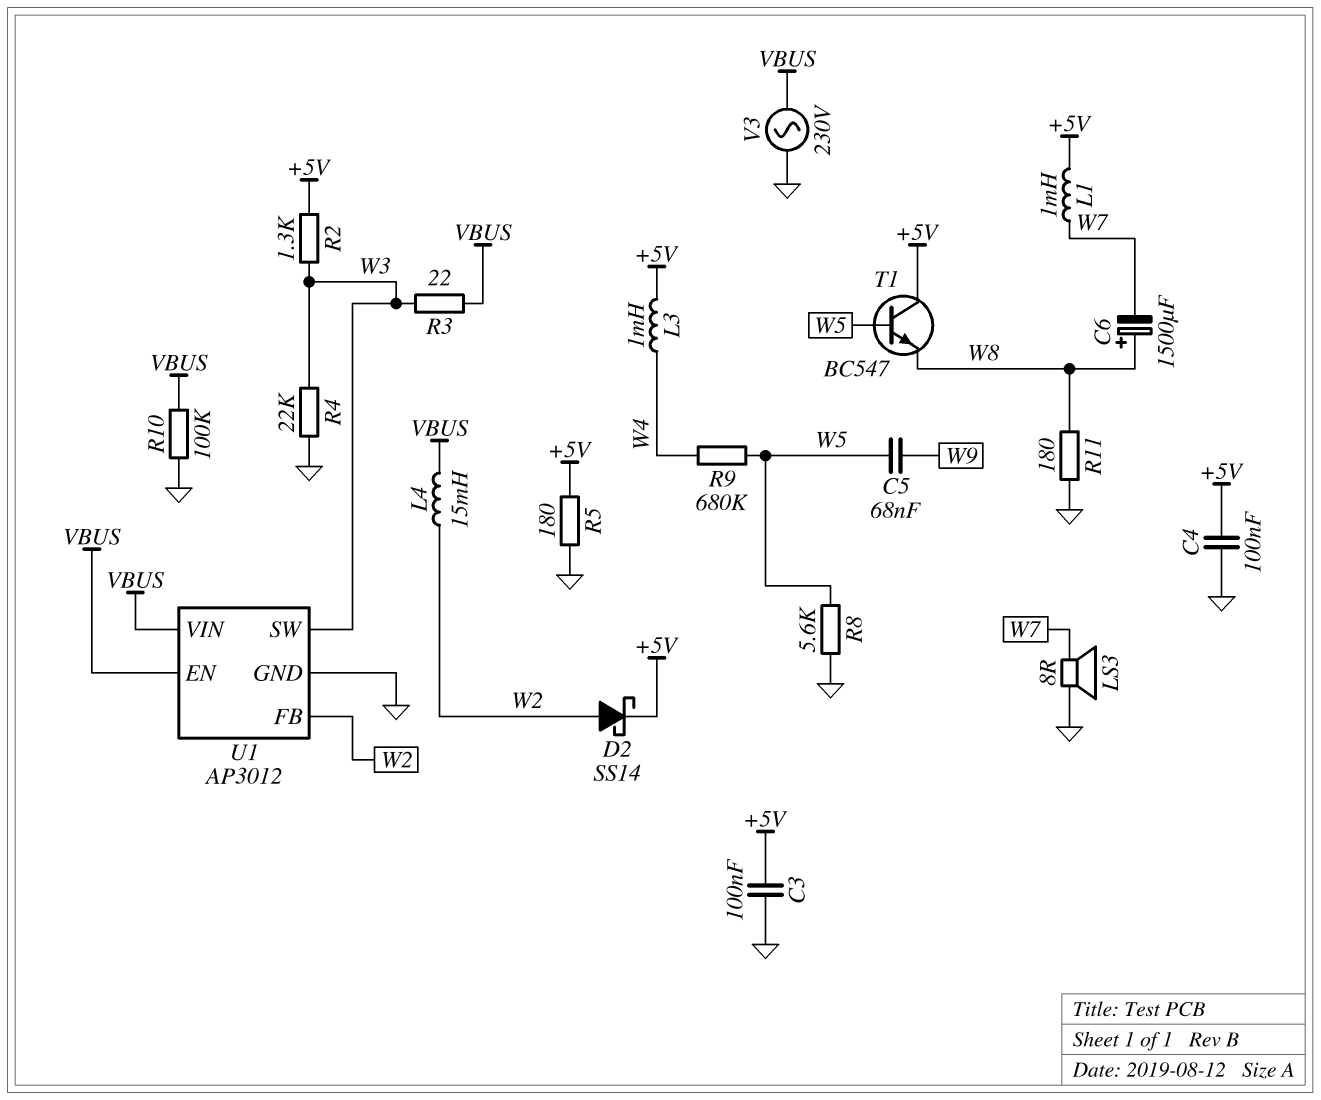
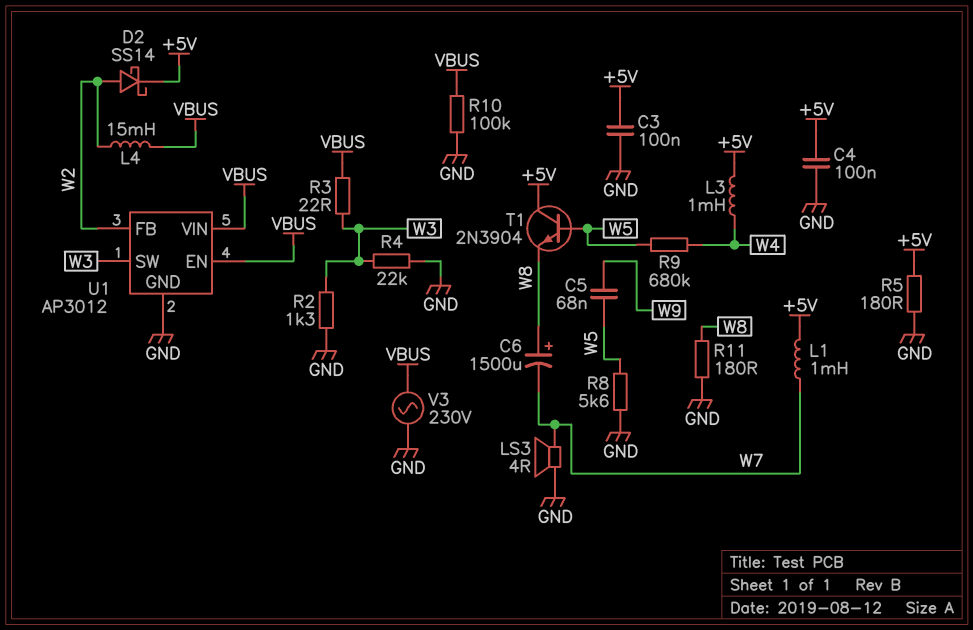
LS3: speaker 8R (GND, W7) -> speaker 4R (GND, W7)
R2: 1.3k (+5V, W3) -> 1.3k (GND, W3)
T1: NPN BC547 (B W5, C +5V, E W8) -> NPN 2N3904 (B W5, C +5V, E W8)

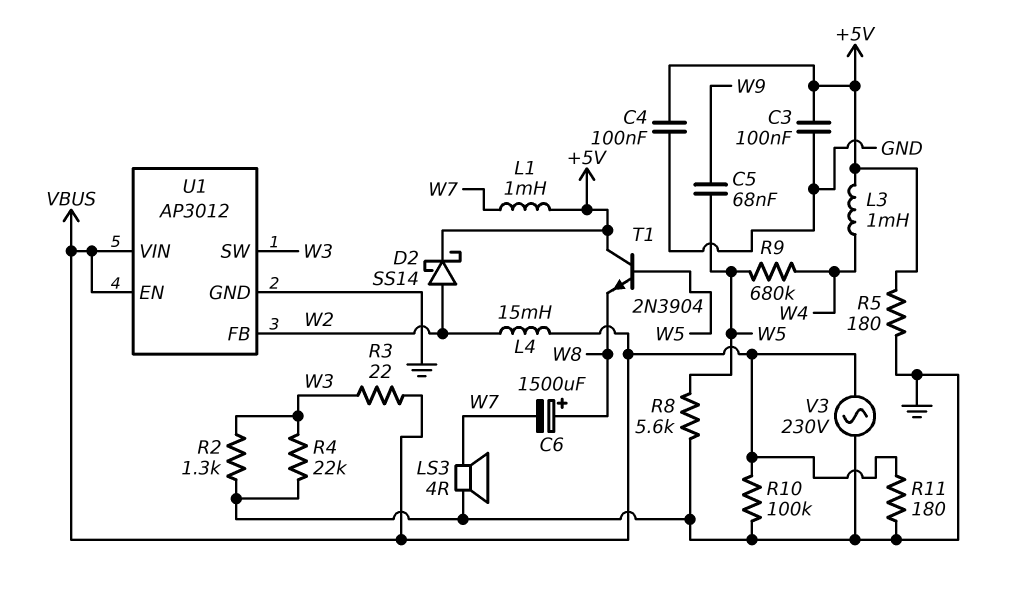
R11: 180 (GND, W8) -> 180 (GND, VBUS)

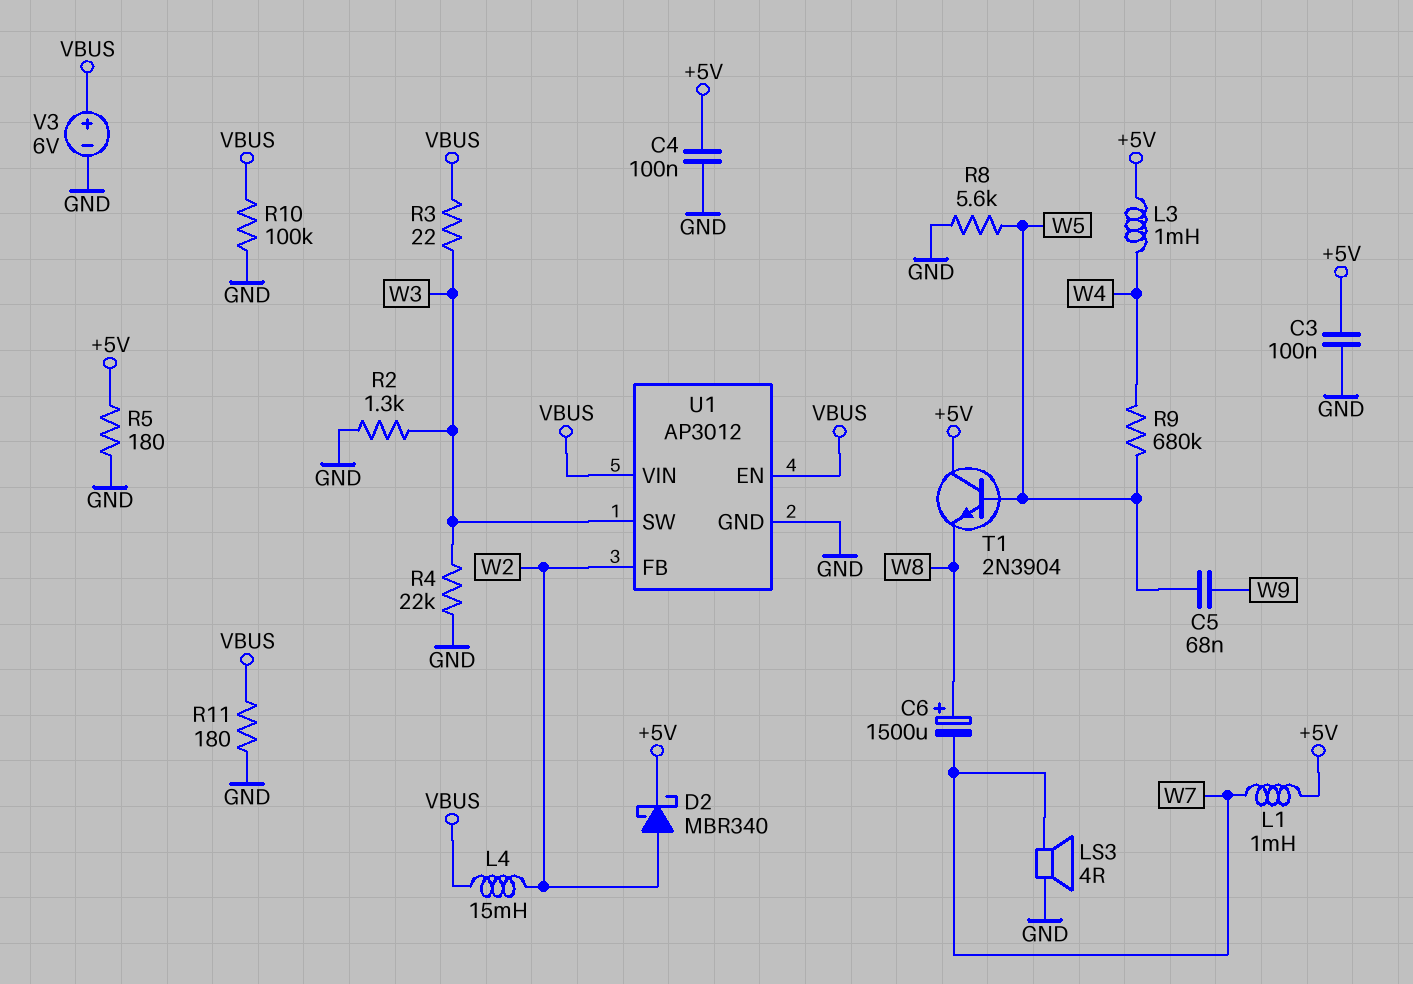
D2: schottky SS14 (A W2, K +5V) -> schottky MBR340 (A W2, K +5V)
V3: AC 230V (GND, VBUS) -> 6V (plus VBUS, minus GND)

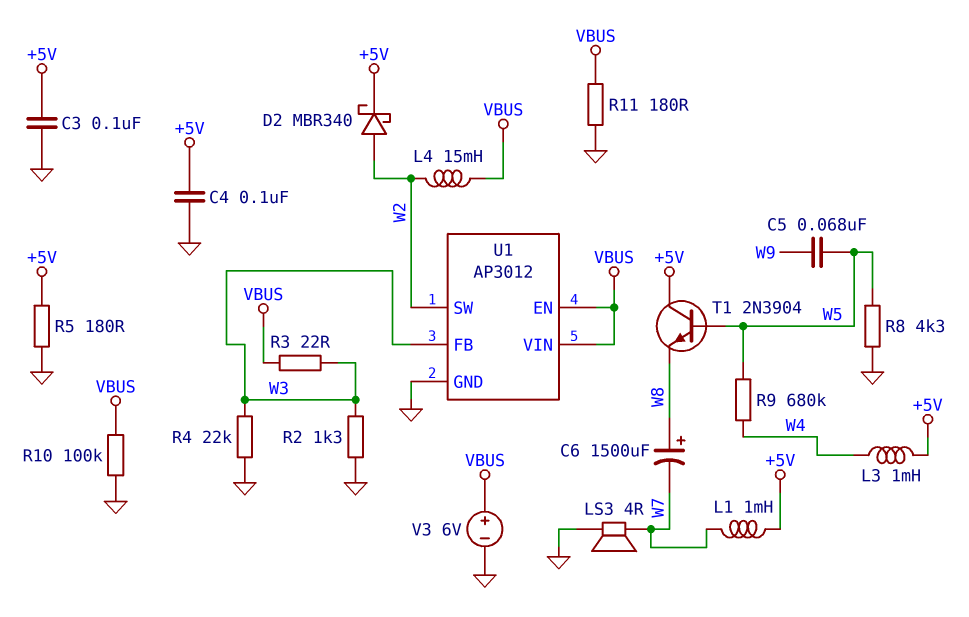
R8: 5.6k (GND, W5) -> 4.3k (GND, W5)
U1 pin FB: W2 -> W3
U1 pin SW: W3 -> W2

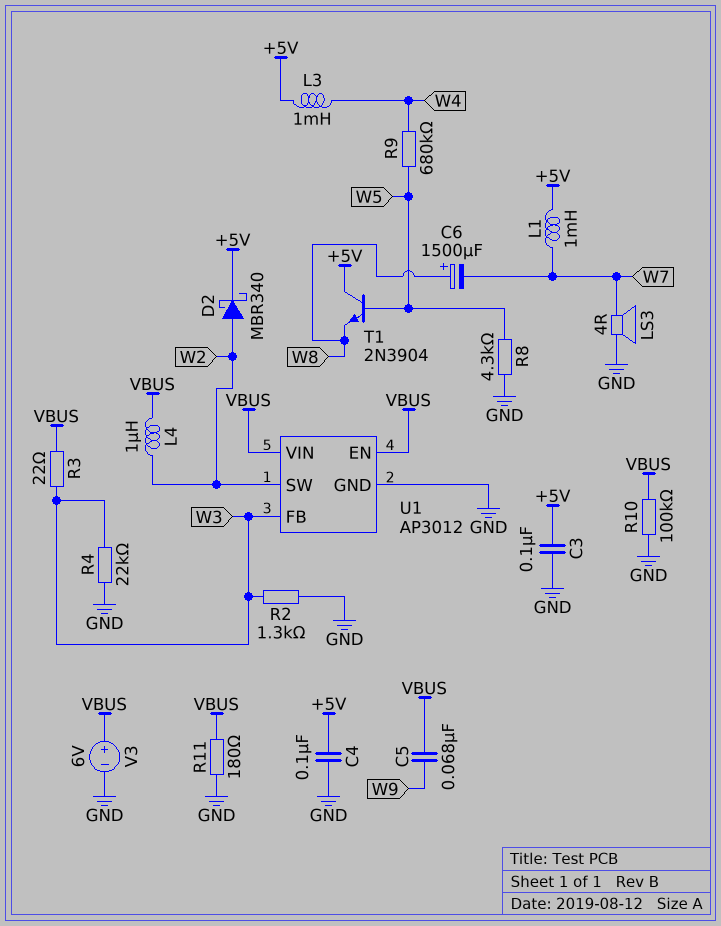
C5: 68nF (W5, W9) -> 68nF (VBUS, W9)
L4: 15mH (VBUS, W2) -> 1uH (VBUS, W2)
R5: 180 (+5V, GND) -> none

